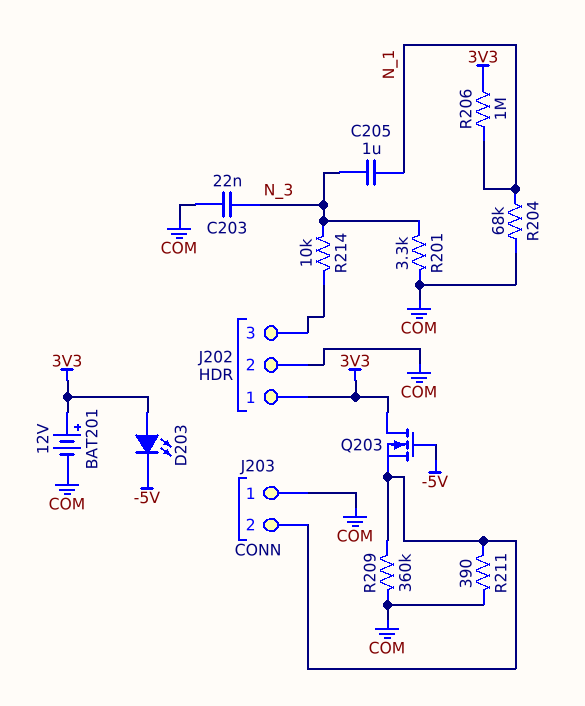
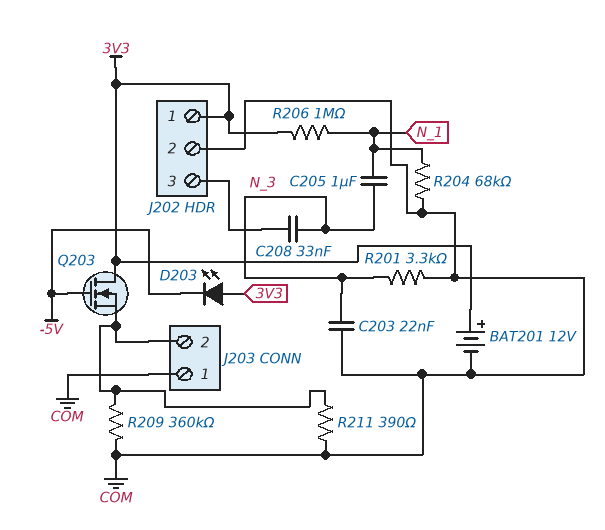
C208: none -> 33nF (J202/3, N_3)
R214: 10k (J202/3, N_3) -> none

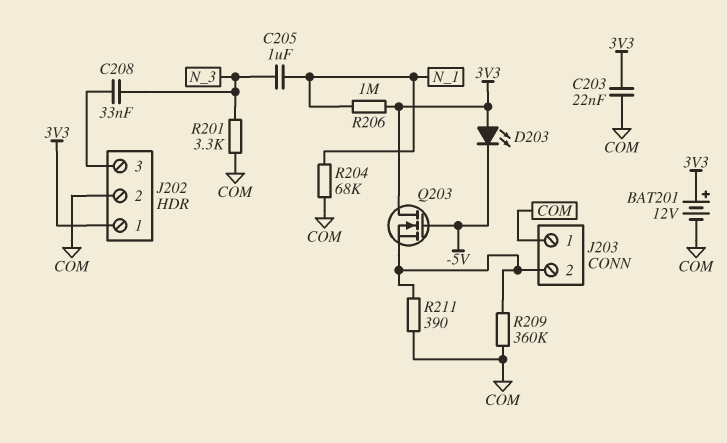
C203: 22nF (COM, N_3) -> 22nF (3V3, COM)

